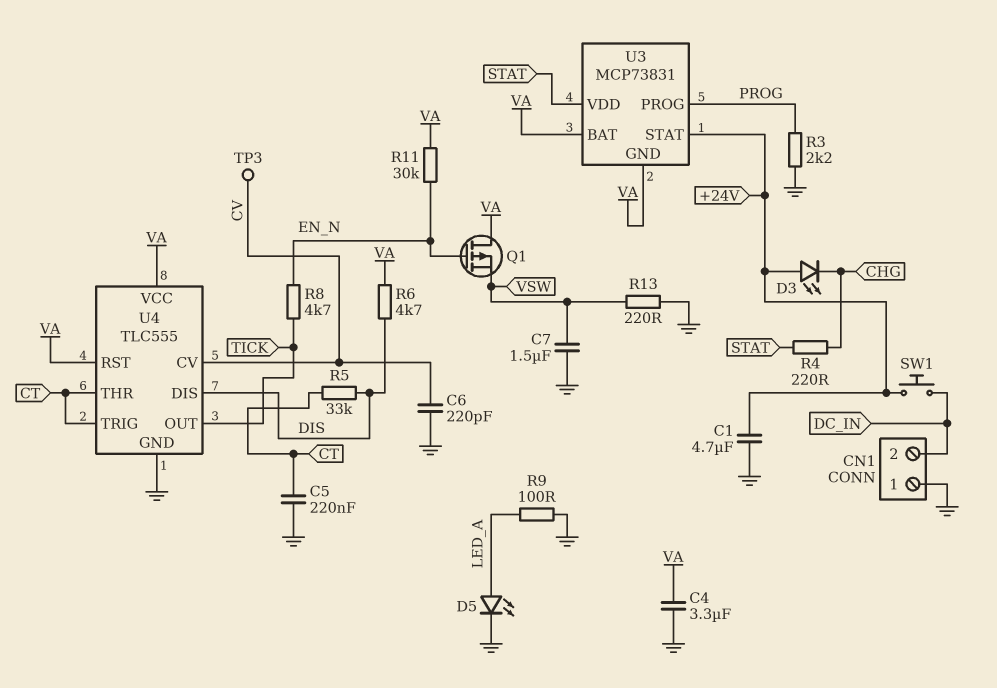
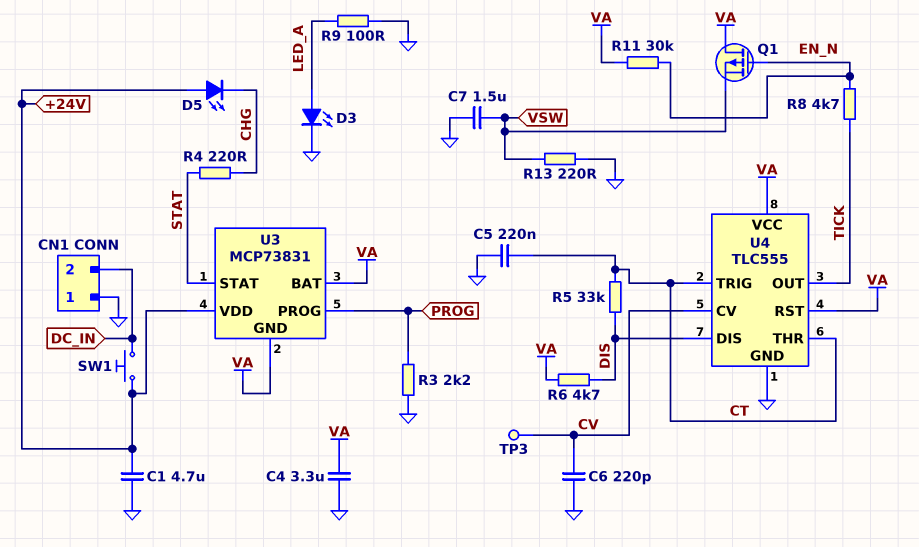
D3: LED (A +24V, K CHG) -> LED (A LED_A, K GND)
D5: LED (A LED_A, K GND) -> LED (A +24V, K CHG)
U3 pin STAT: +24V -> STAT
U3 pin VDD: STAT -> +24V

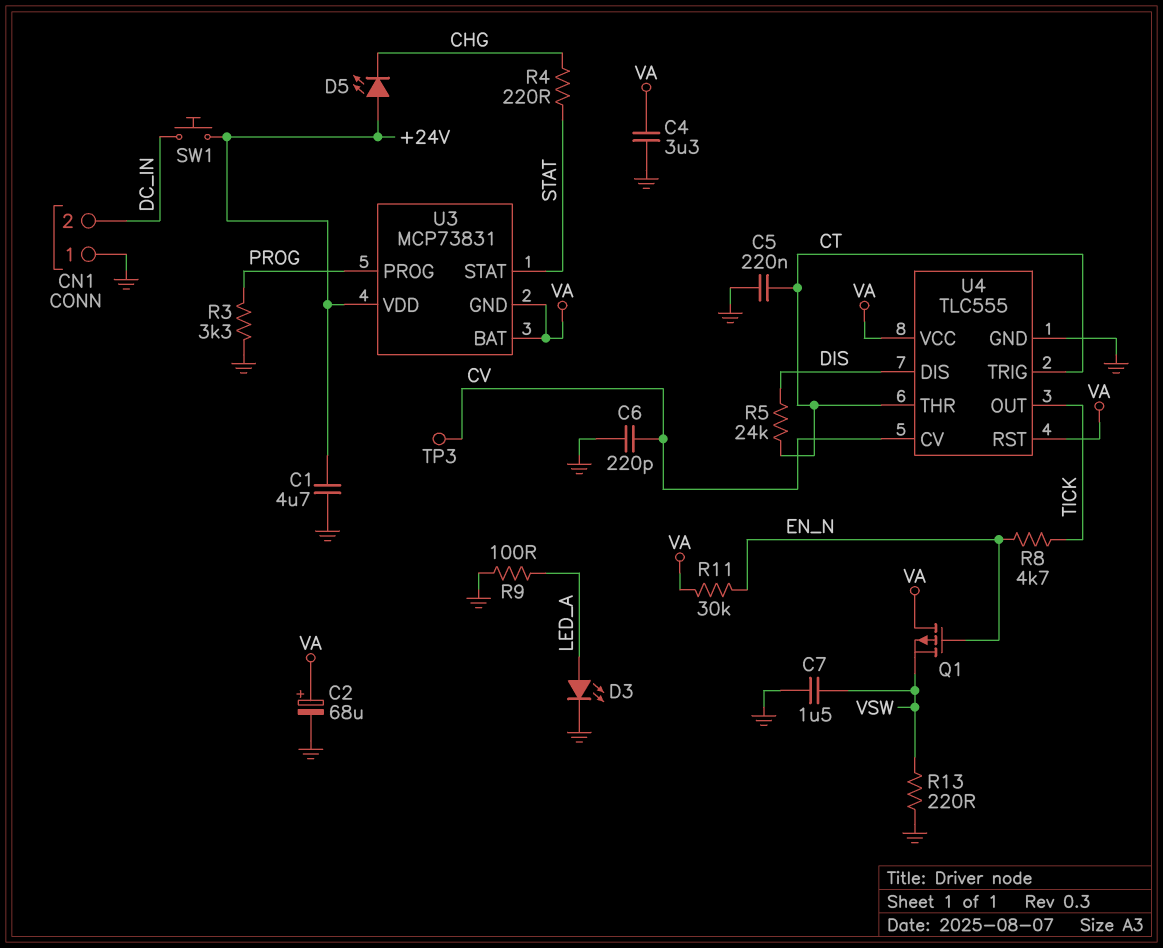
C2: none -> 68uF (plus VA, minus GND)
R3: 2.2k (GND, PROG) -> 3.3k (GND, PROG)
R5: 33k (CT, DIS) -> 24k (CT, DIS)
R6: 4.7k (DIS, VA) -> none

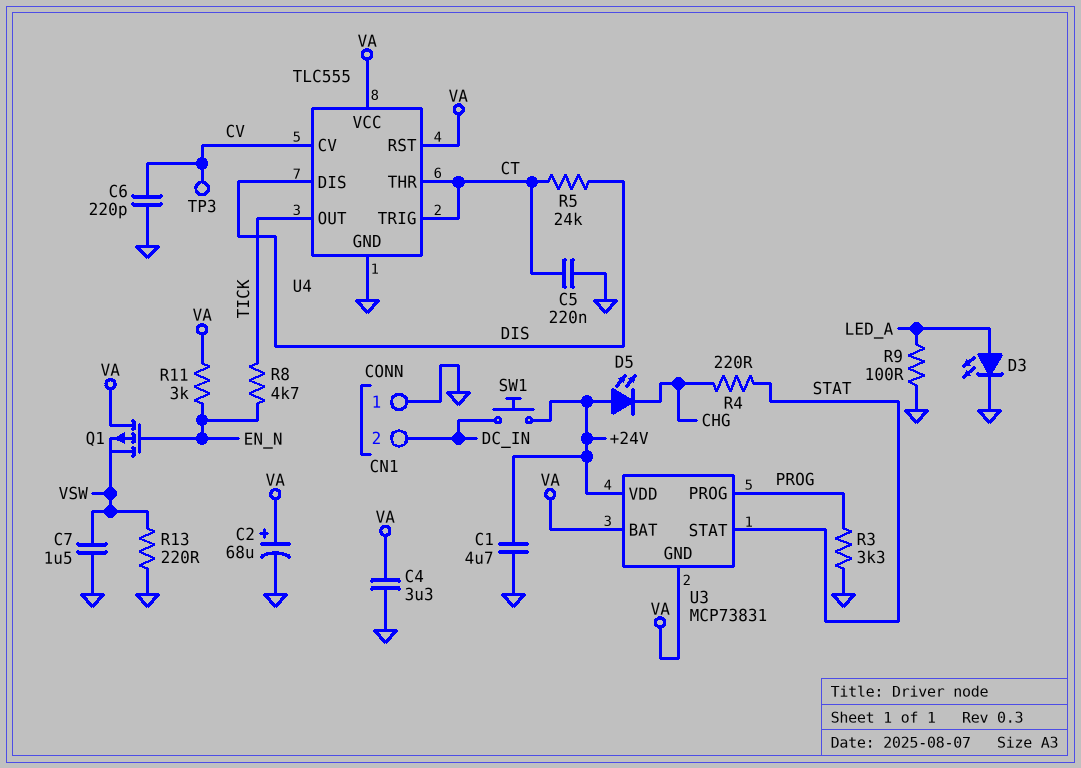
R11: 30k (EN_N, VA) -> 3k (EN_N, VA)

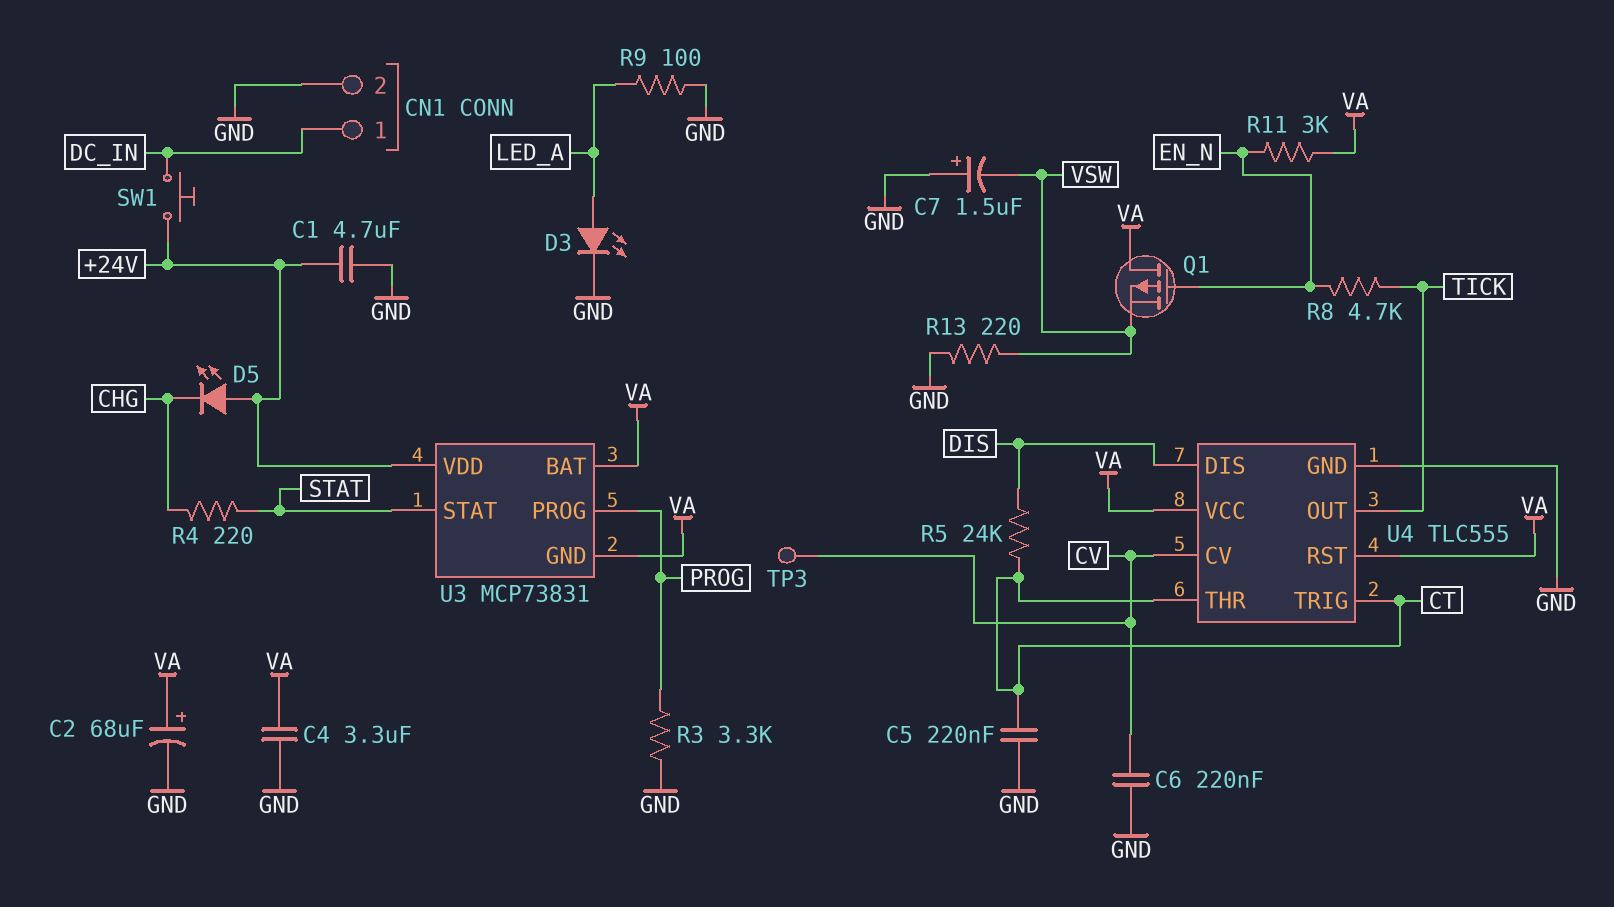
C6: 220pF (CV, GND) -> 220nF (CV, GND)
C7: 1.5uF (GND, VSW) -> 1.5uF (plus GND, minus VSW)
CN1 pin 1: GND -> DC_IN
CN1 pin 2: DC_IN -> GND

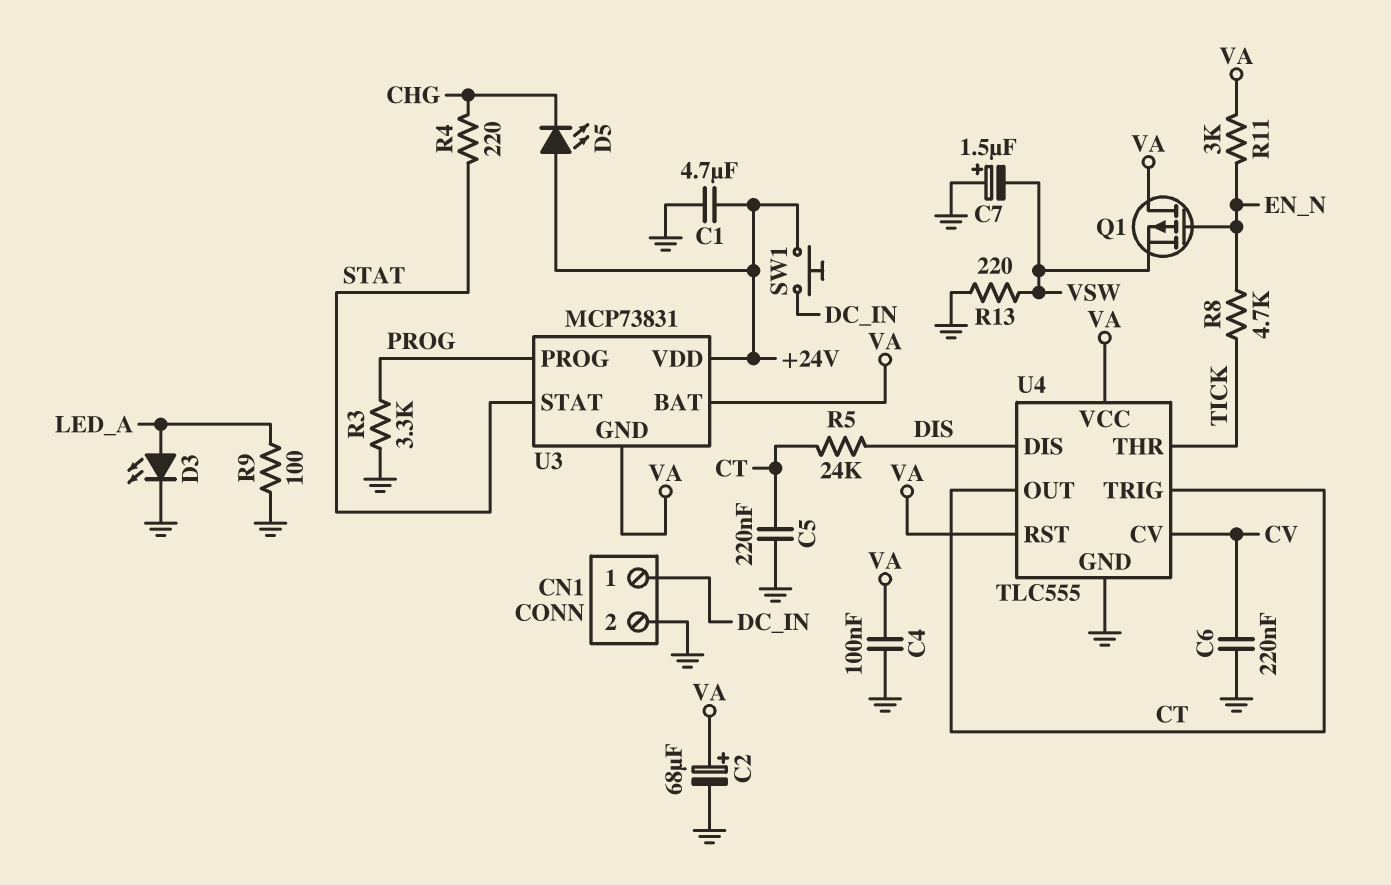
C4: 3.3uF (GND, VA) -> 100nF (GND, VA)
TP3: test point (CV) -> none
U4 pin OUT: TICK -> CT
U4 pin THR: CT -> TICK

